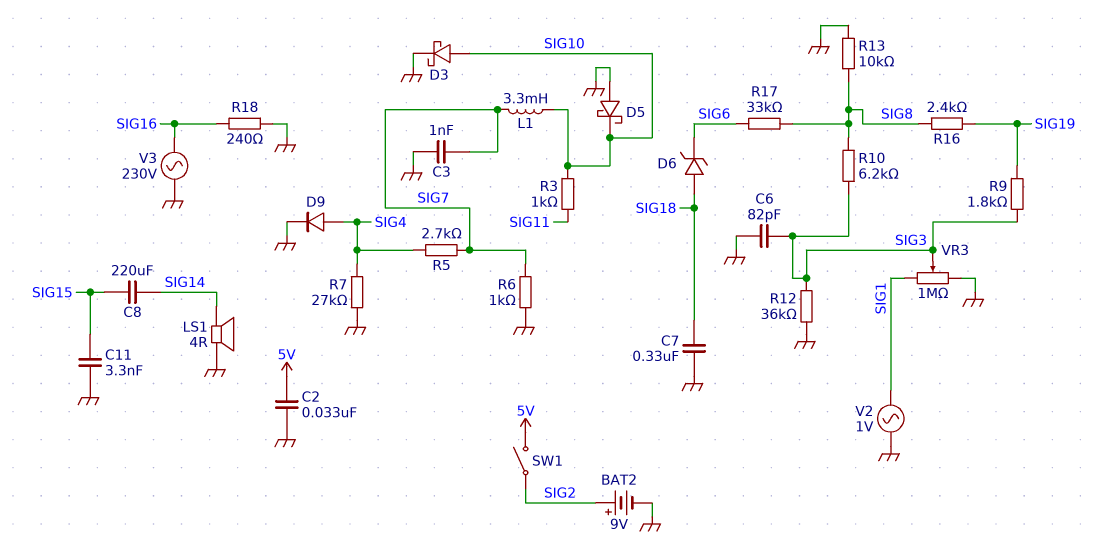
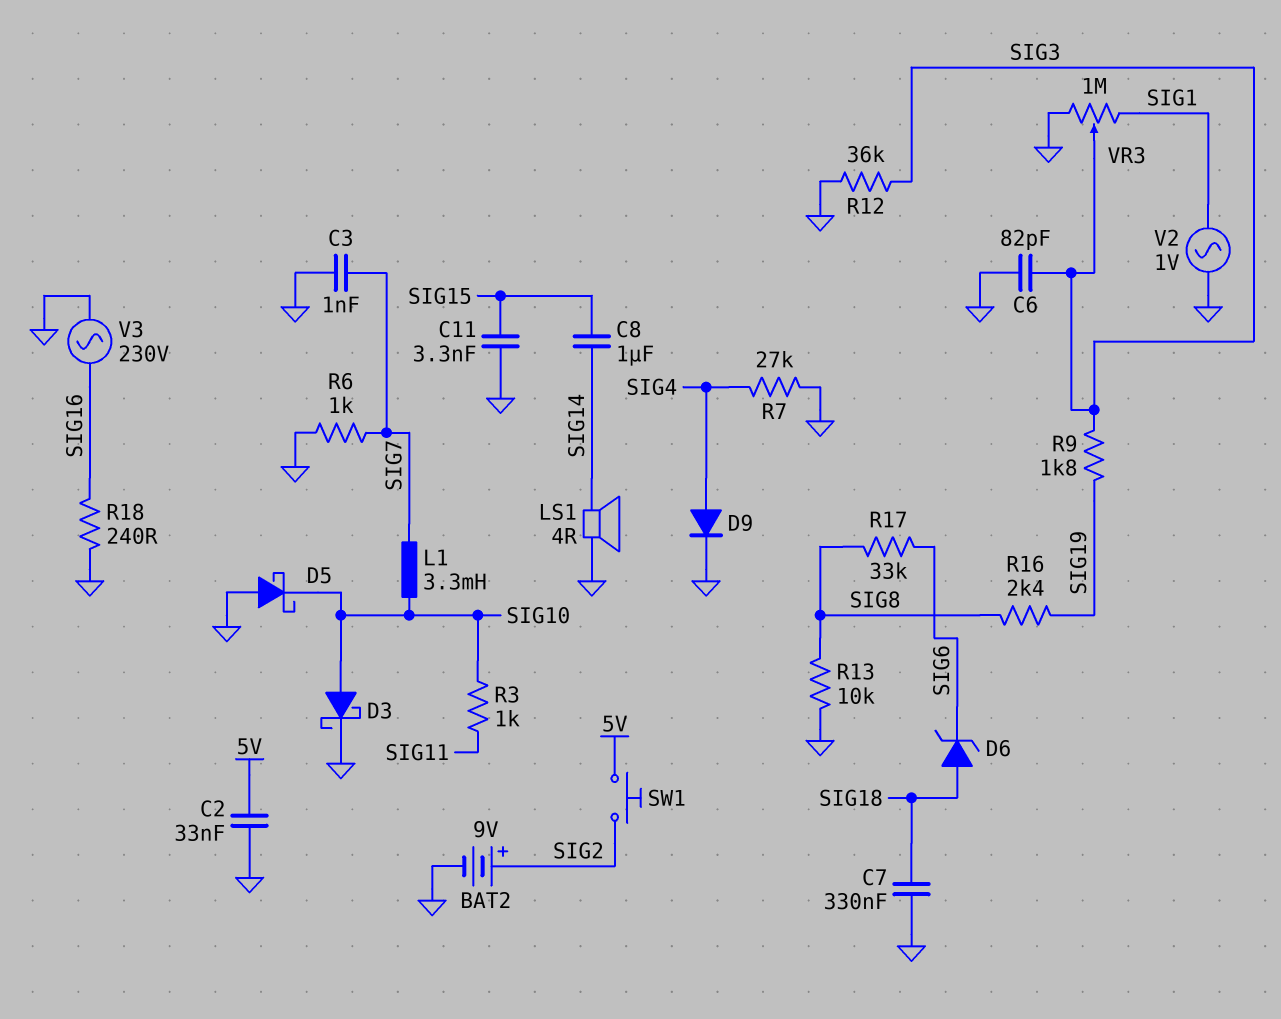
C8: 220uF (SIG14, SIG15) -> 1uF (SIG14, SIG15)
R5: 2.7k (SIG4, SIG7) -> none
R10: 6.2k (SIG3, SIG8) -> none
SW1: switch (5V, SIG2) -> button (5V, SIG2)

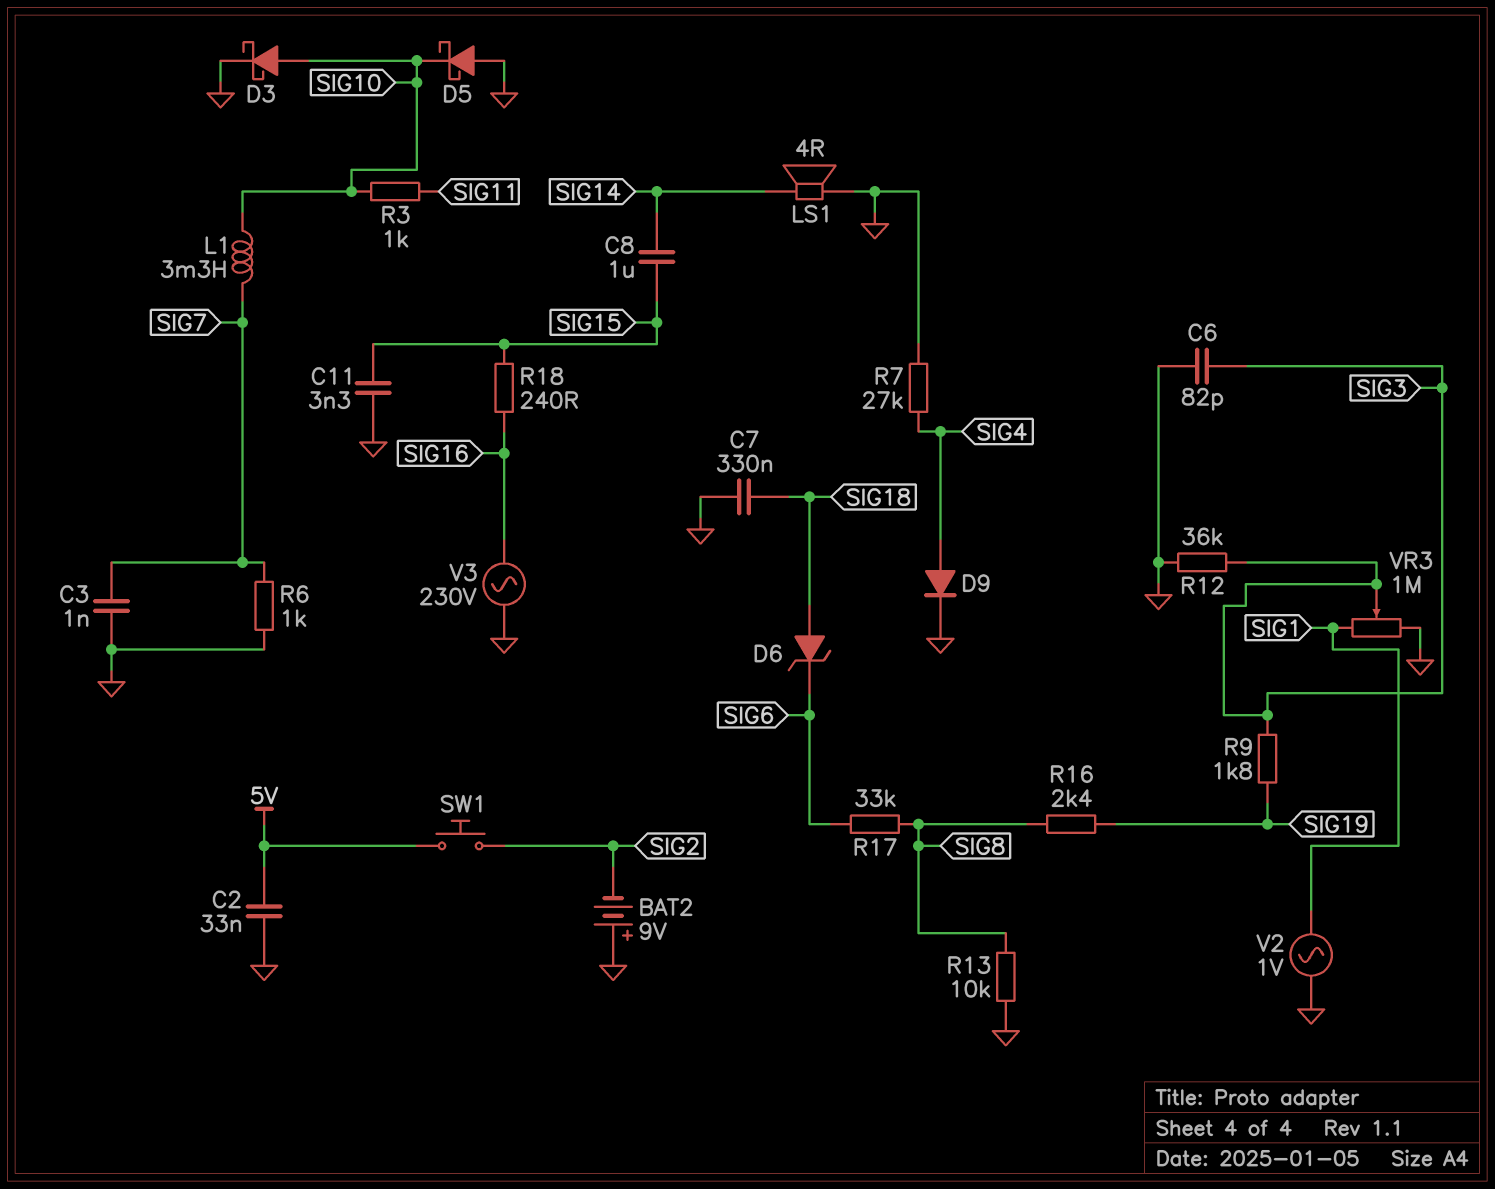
BAT2: 9V (plus SIG2, minus GND) -> 9V (plus GND, minus SIG2)
R18: 240 (GND, SIG16) -> 240 (SIG15, SIG16)

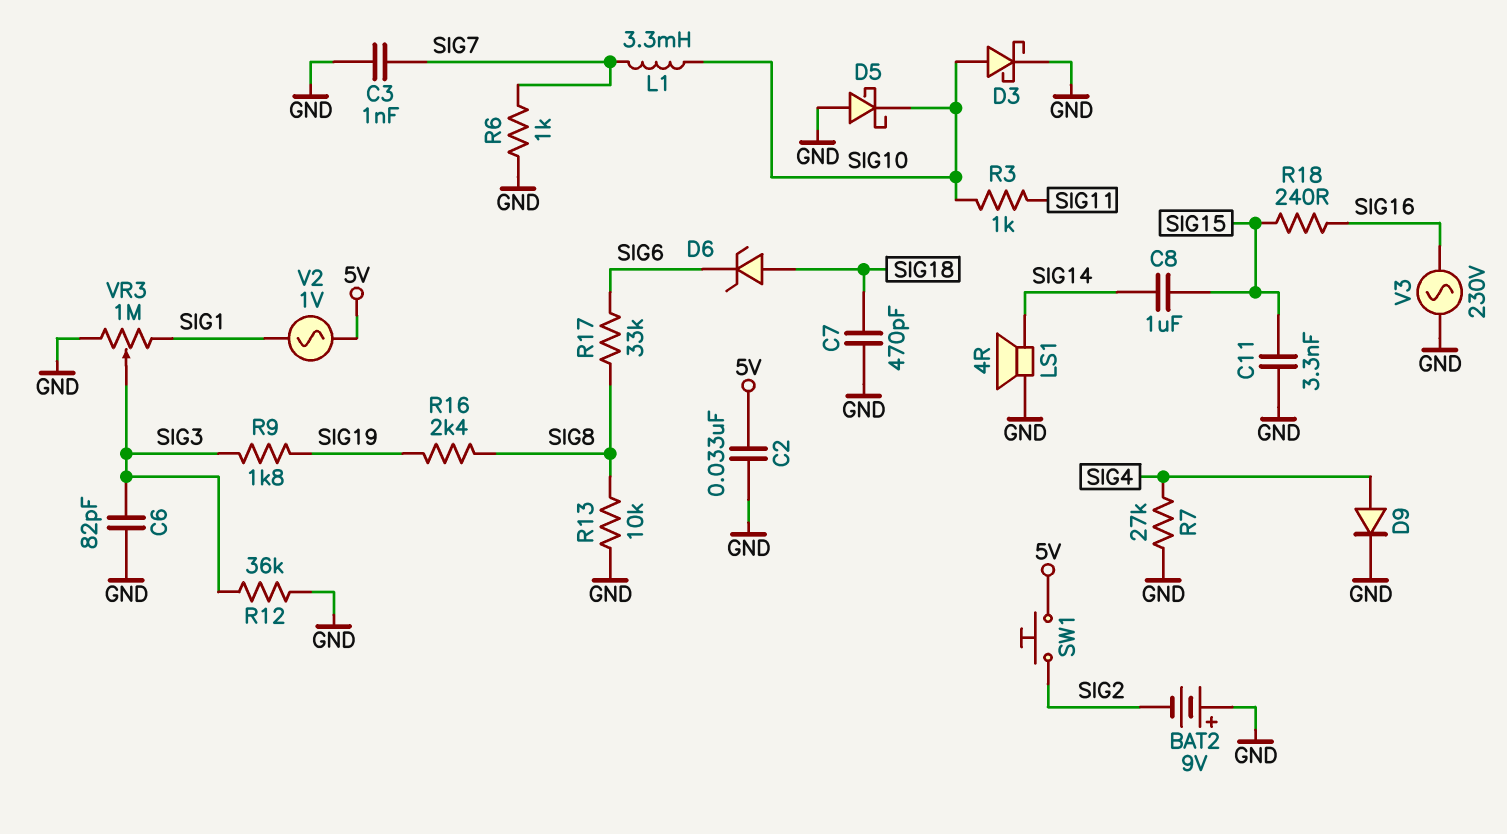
C7: 330nF (GND, SIG18) -> 470pF (GND, SIG18)
V2: AC 1V (GND, SIG1) -> AC 1V (5V, SIG1)

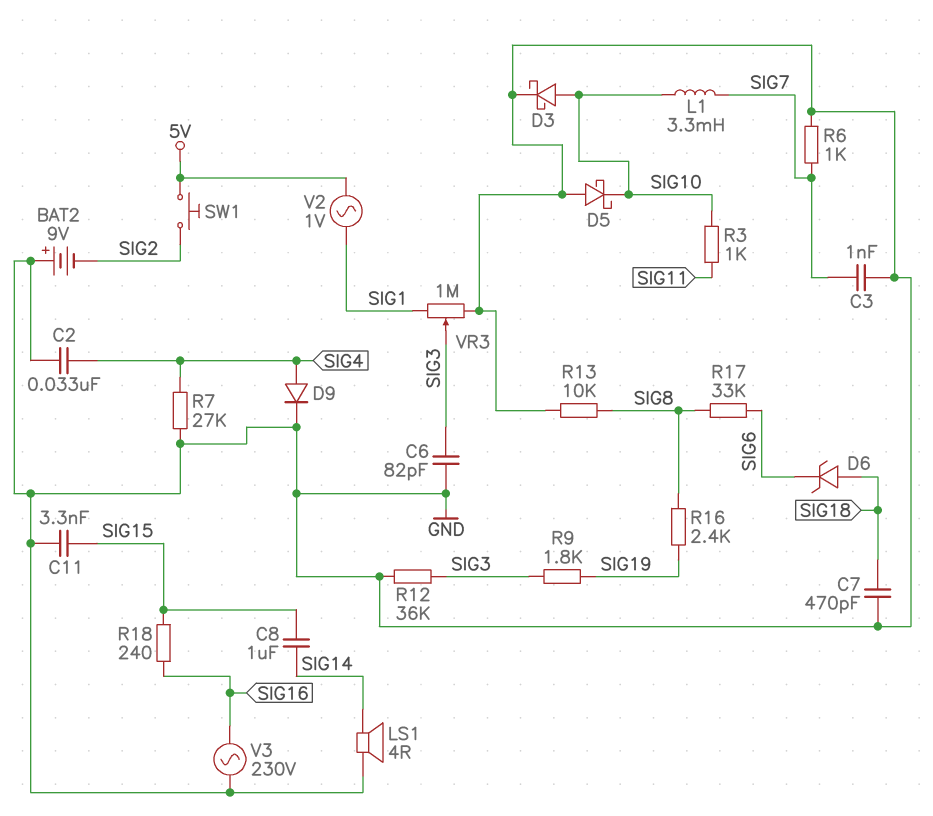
C2: 33nF (5V, GND) -> 33nF (GND, SIG4)

